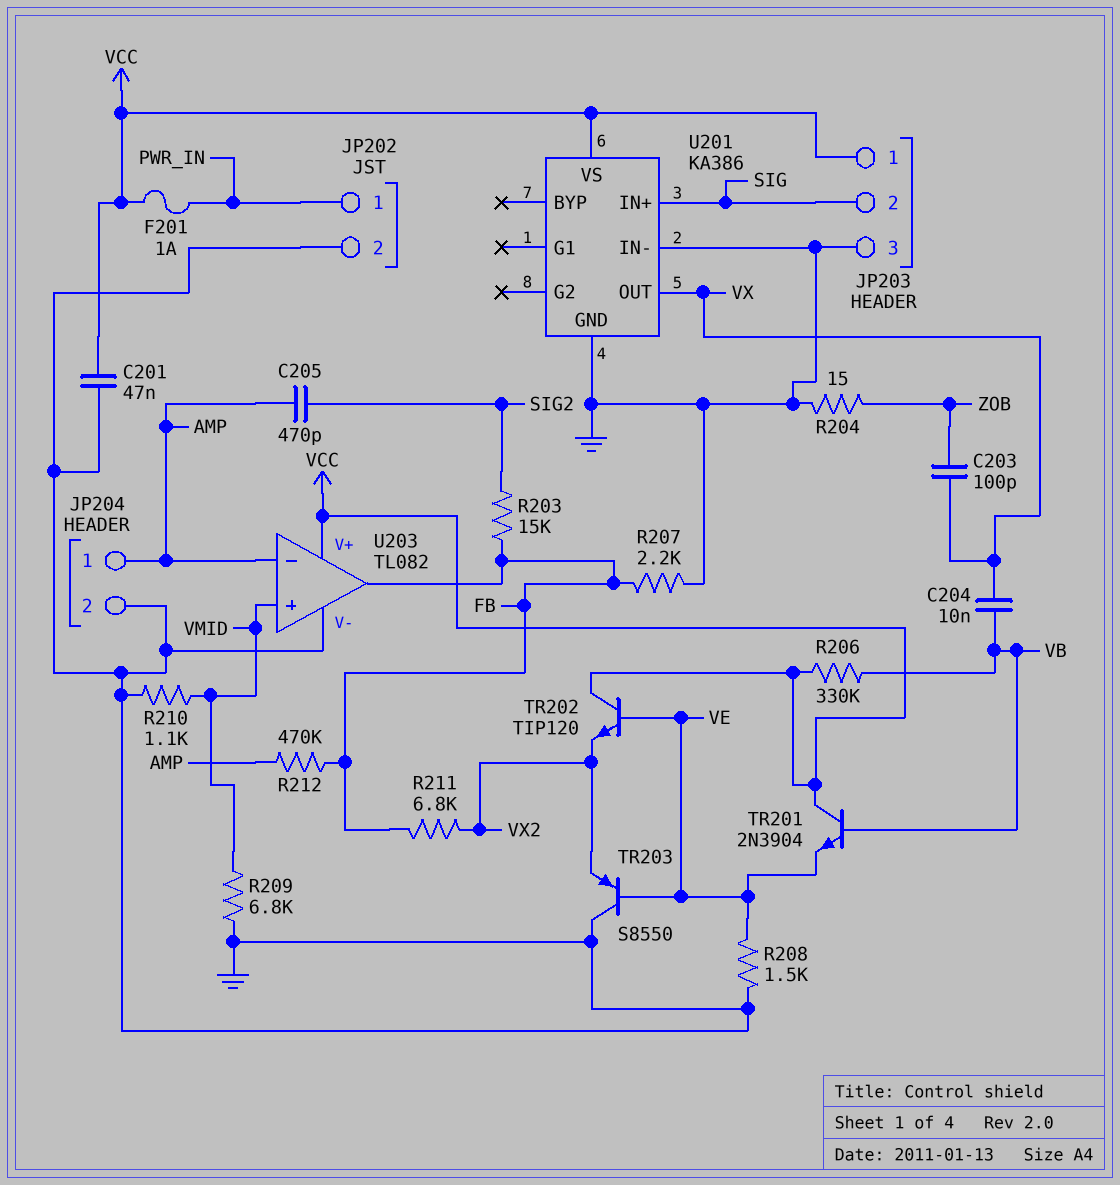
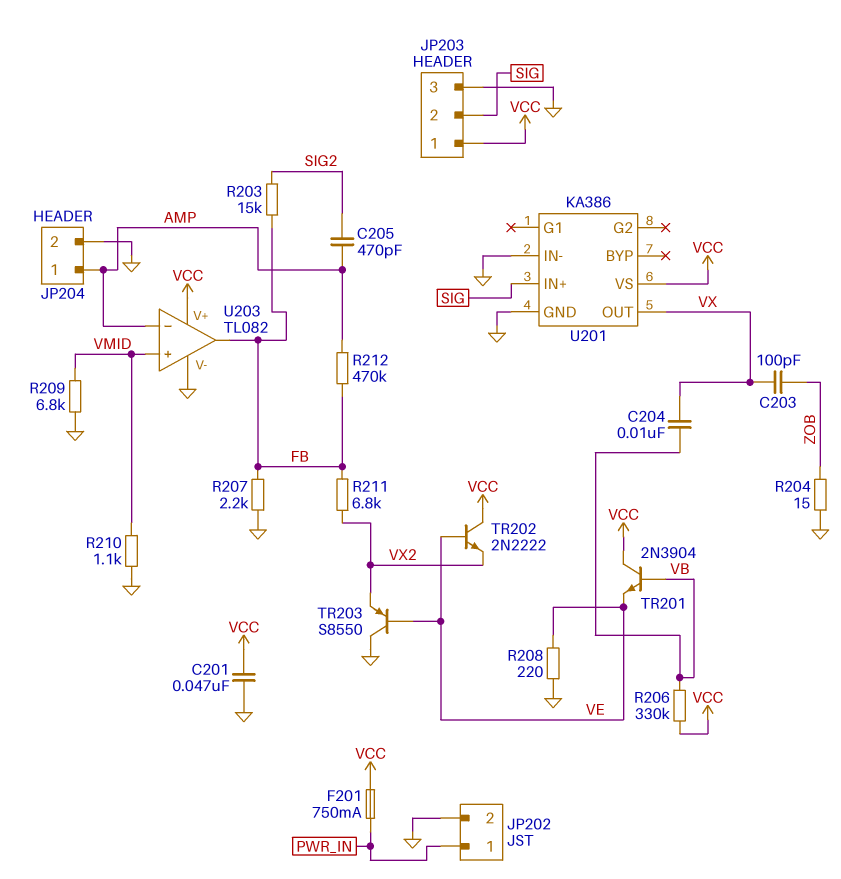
F201: 1A (PWR_IN, VCC) -> 750mA (PWR_IN, VCC)
R208: 1.5k (GND, VE) -> 220 (GND, VE)
TR202: NPN TIP120 (B VE, C VCC, E VX2) -> NPN 2N2222 (B VE, C VCC, E VX2)

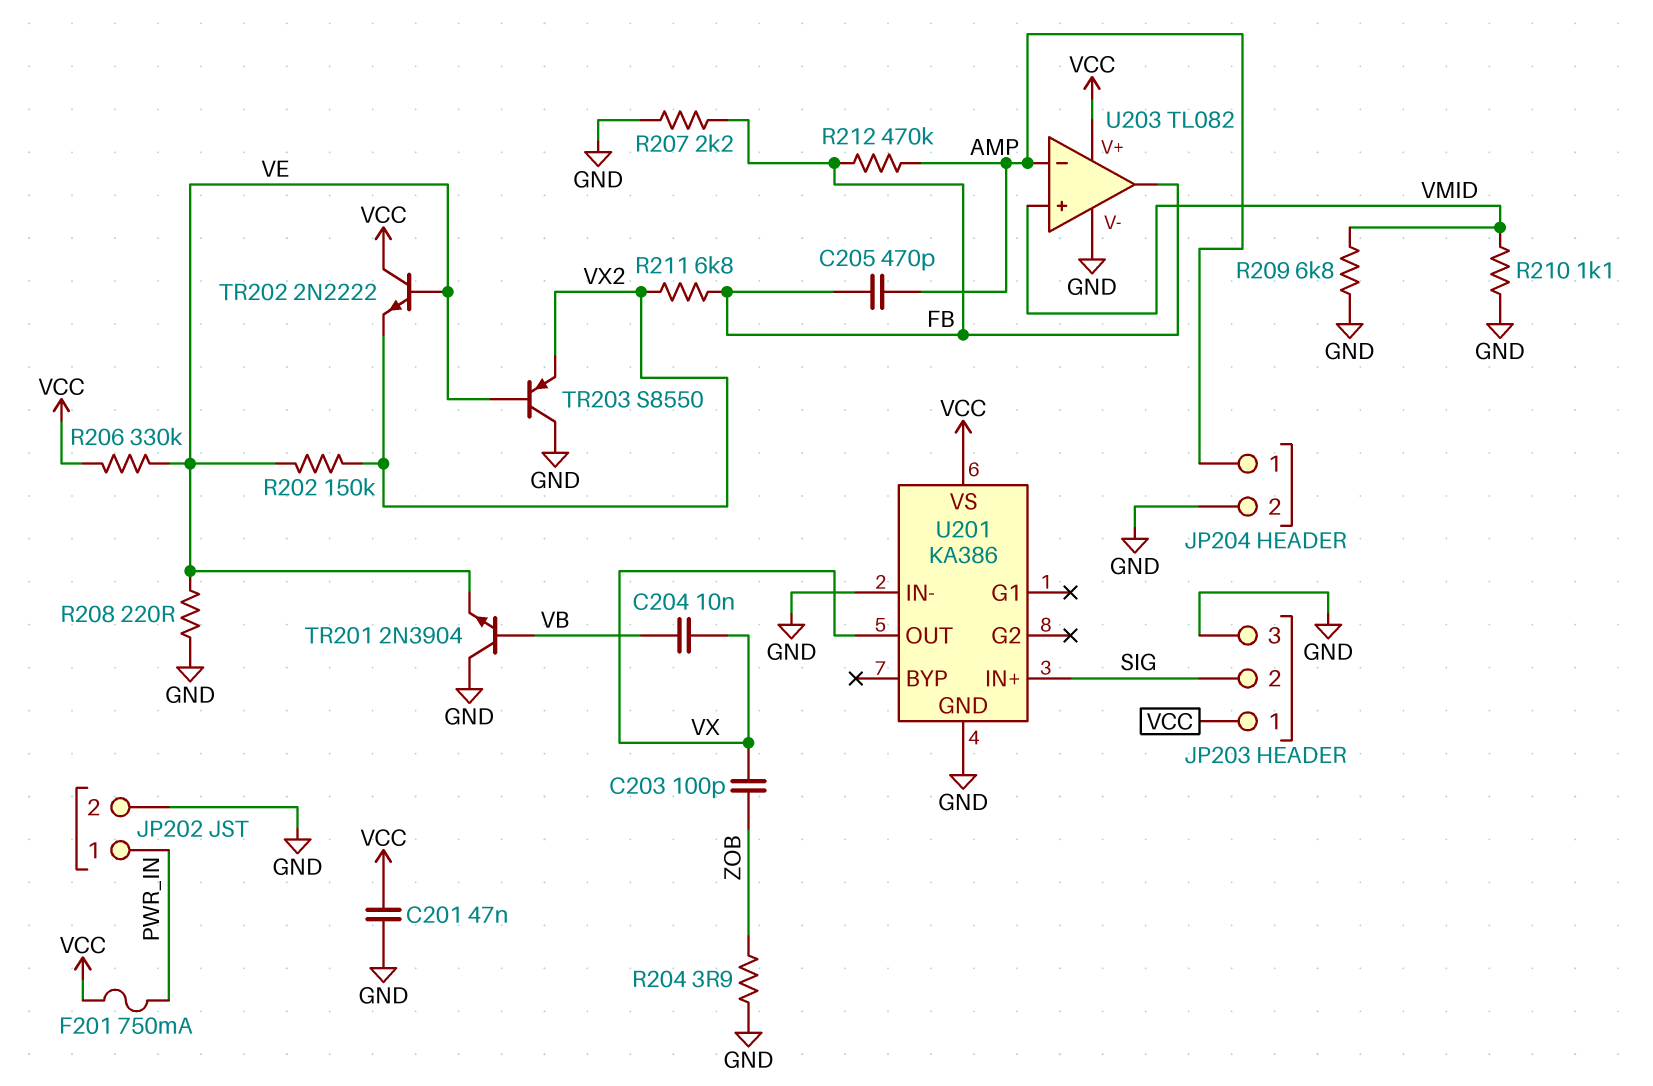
C205: 470pF (AMP, SIG2) -> 470pF (AMP, FB)
R202: none -> 150k (VE, VX2)
R203: 15k (FB, SIG2) -> none
R204: 15 (GND, ZOB) -> 3.9 (GND, ZOB)
R206: 330k (VB, VCC) -> 330k (VCC, VE)
TR201: NPN 2N3904 (B VB, C VCC, E VE) -> NPN 2N3904 (B VB, C GND, E VE)

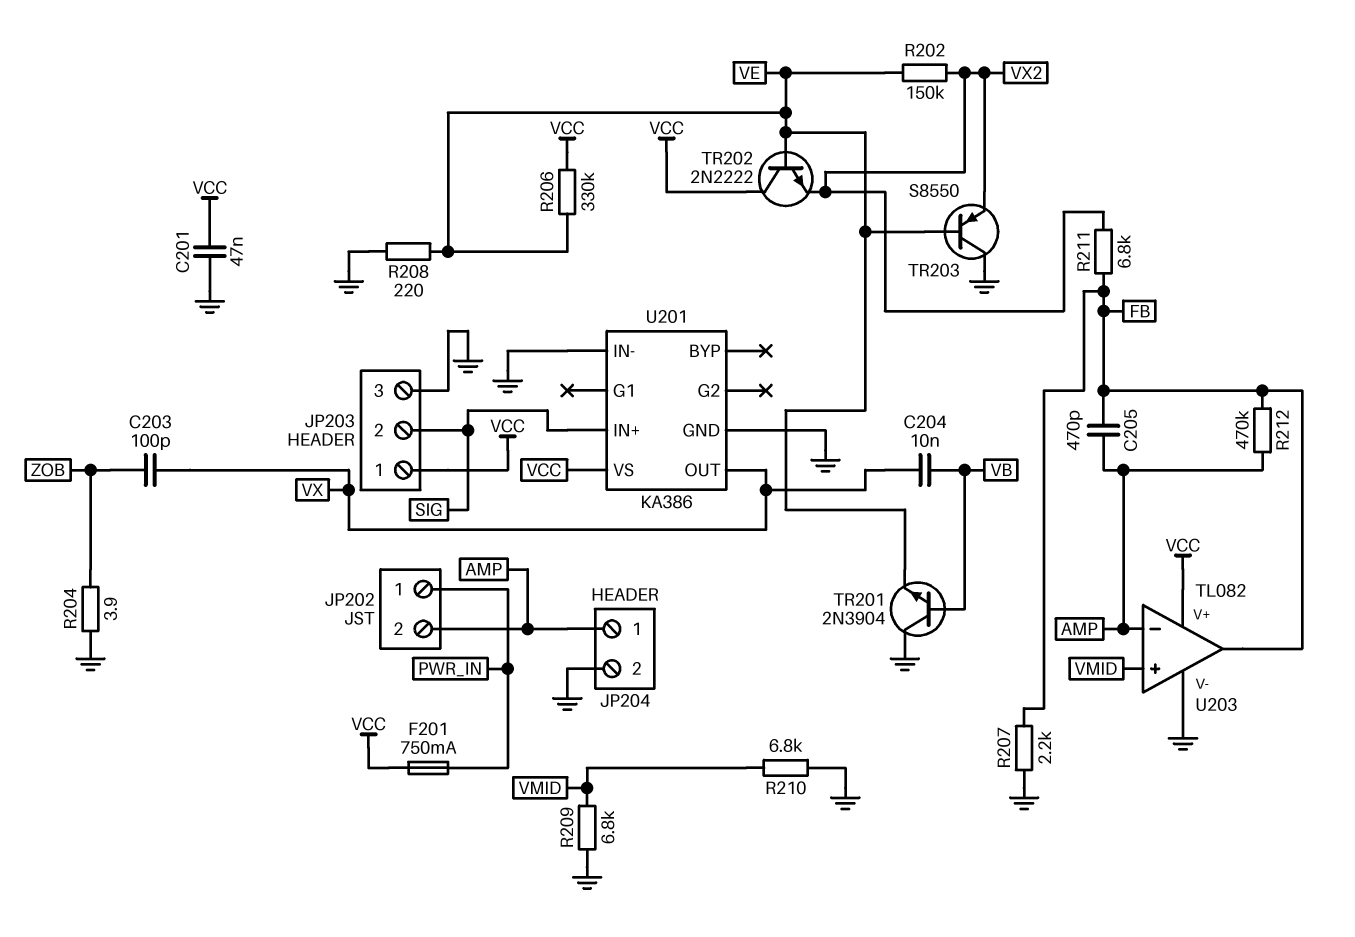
JP202 pin 2: GND -> AMP
R210: 1.1k (GND, VMID) -> 6.8k (GND, VMID)

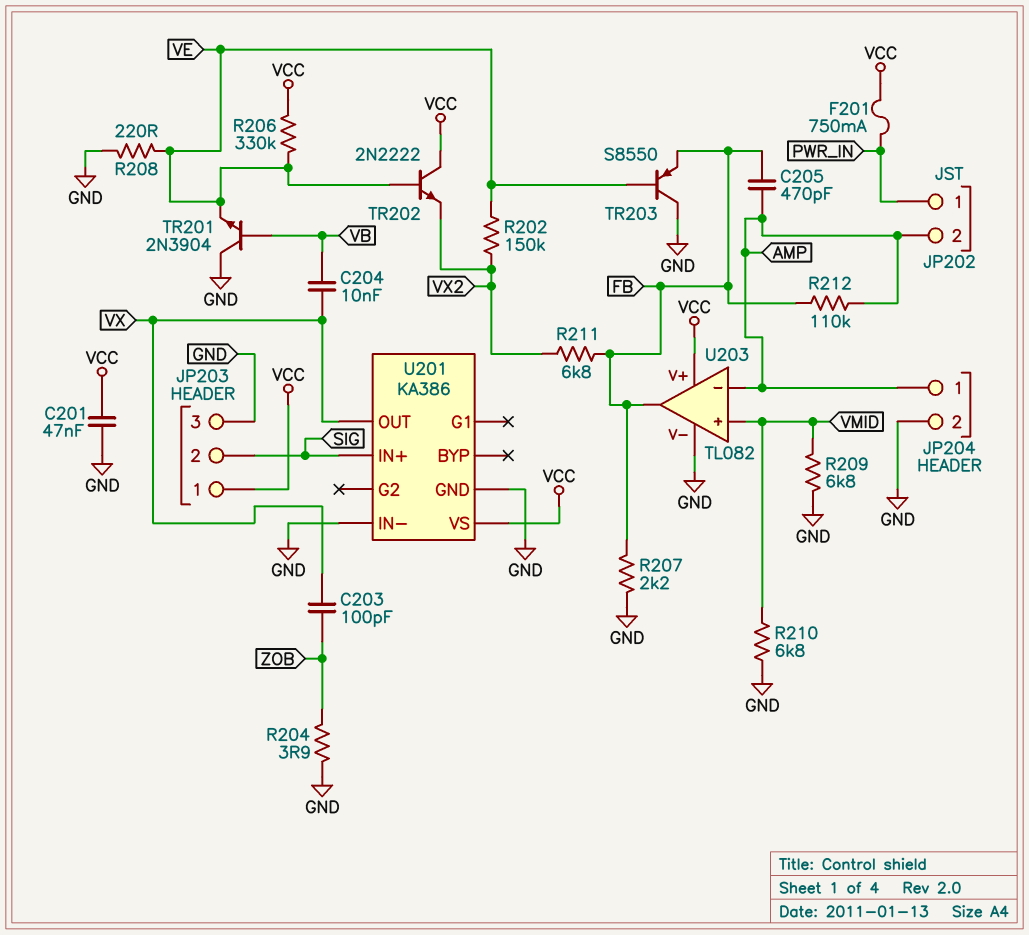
R212: 470k (AMP, FB) -> 110k (AMP, FB)
TR203: PNP S8550 (B VE, C GND, E VX2) -> PNP S8550 (B VE, C GND, E FB)

